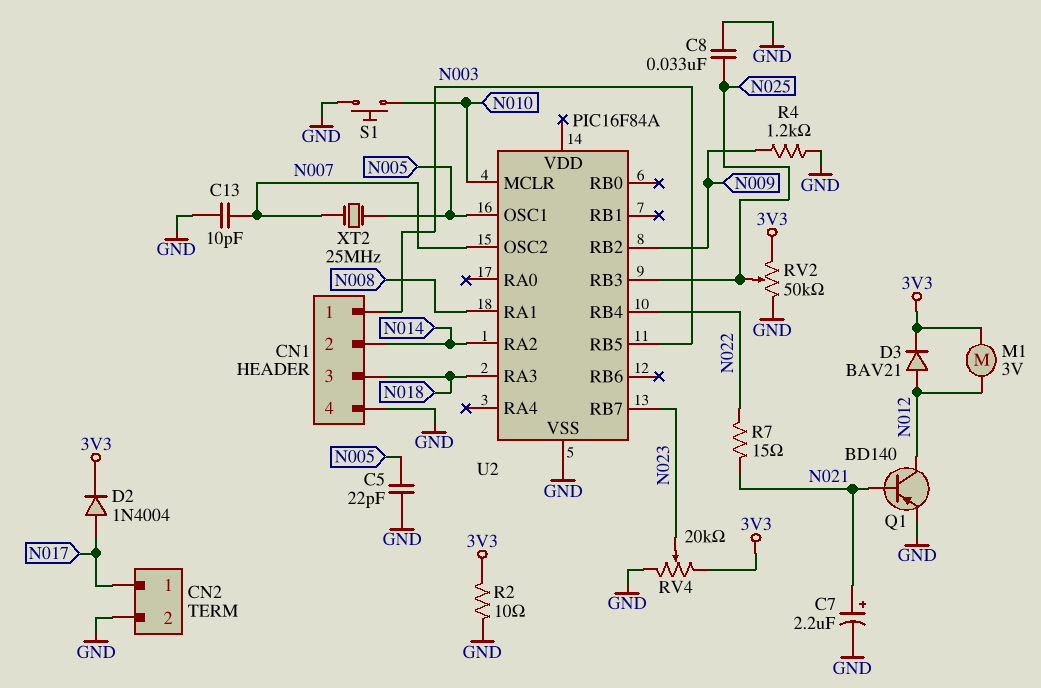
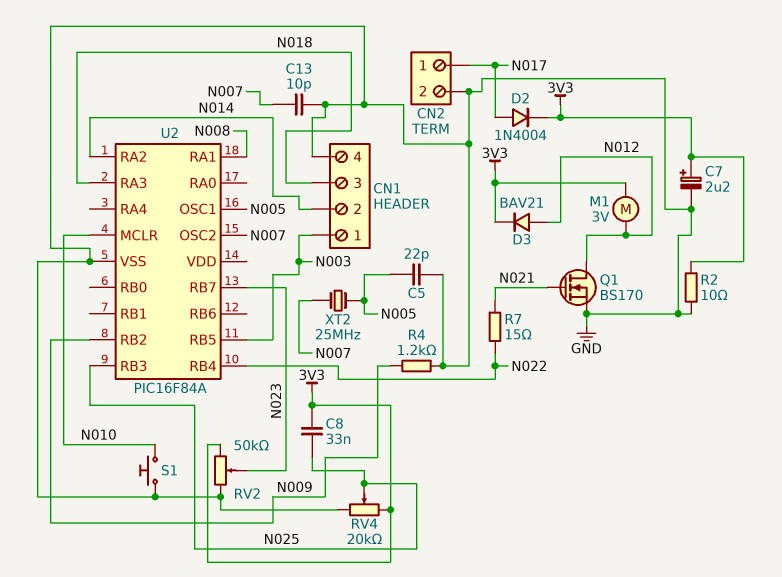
C7: 2.2uF (plus N021, minus GND) -> 2.2uF (plus 3V3, minus GND)
C8: 33nF (GND, N025) -> 33nF (3V3, N025)
Q1: PNP BD140 (B N021, C N012, E GND) -> NMOS BS170 (G N021, D N012, S GND)
RV2: 50k (3V3, GND, wiper N025) -> 50k (3V3, GND, wiper N023)
RV4: 20k (3V3, GND, wiper N023) -> 20k (3V3, GND, wiper N025)

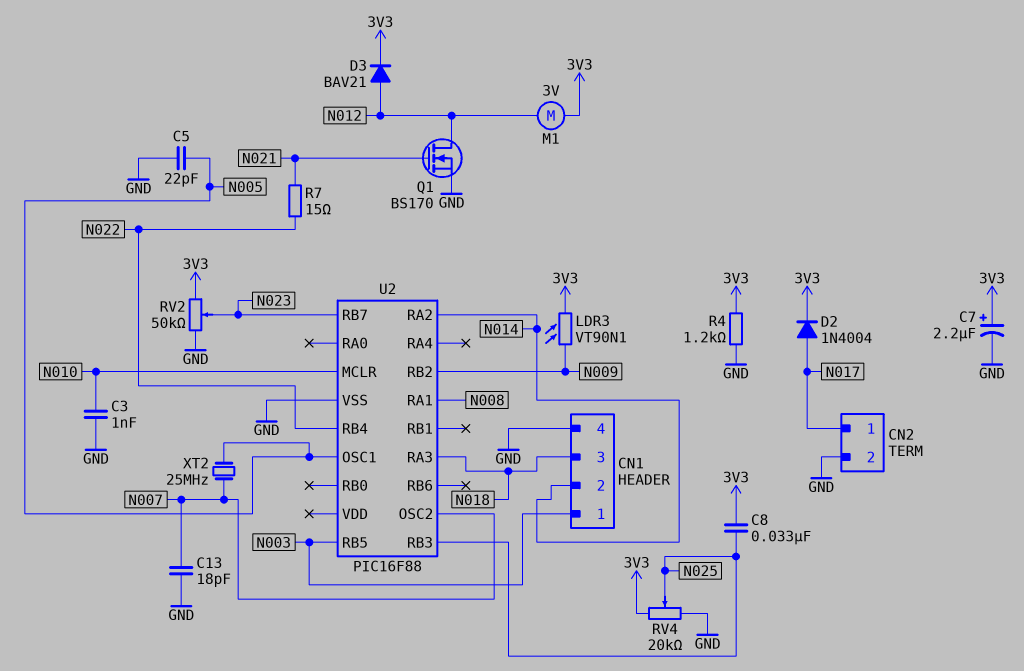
C3: none -> 1nF (GND, N010)
C13: 10pF (GND, N007) -> 18pF (GND, N007)
LDR3: none -> VT90N1 (3V3, N009)
R2: 10 (3V3, GND) -> none
R4: 1.2k (GND, N009) -> 1.2k (3V3, GND)
S1: button (GND, N010) -> none
U2: PIC16F84A -> PIC16F88

